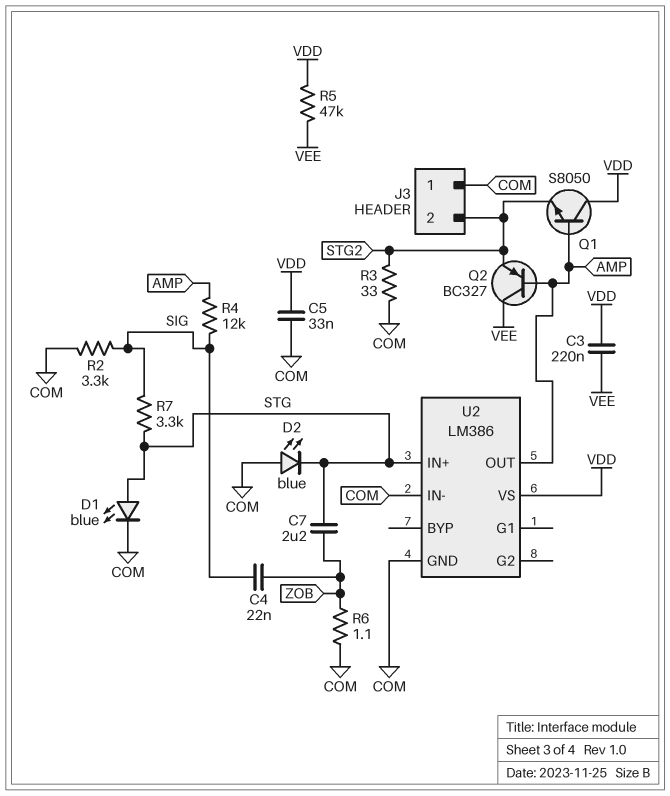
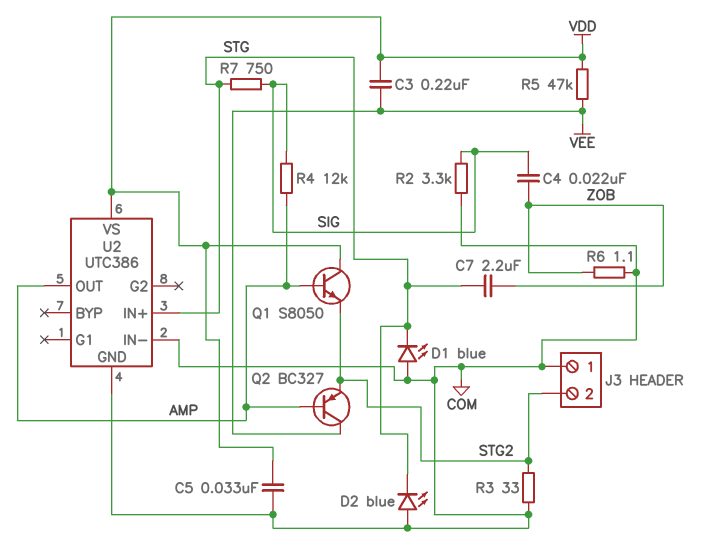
D1: LED blue (A STG, K COM) -> LED blue (A COM, K STG)
R7: 3.3k (SIG, STG) -> 750 (SIG, STG)
U2: LM386 -> UTC386

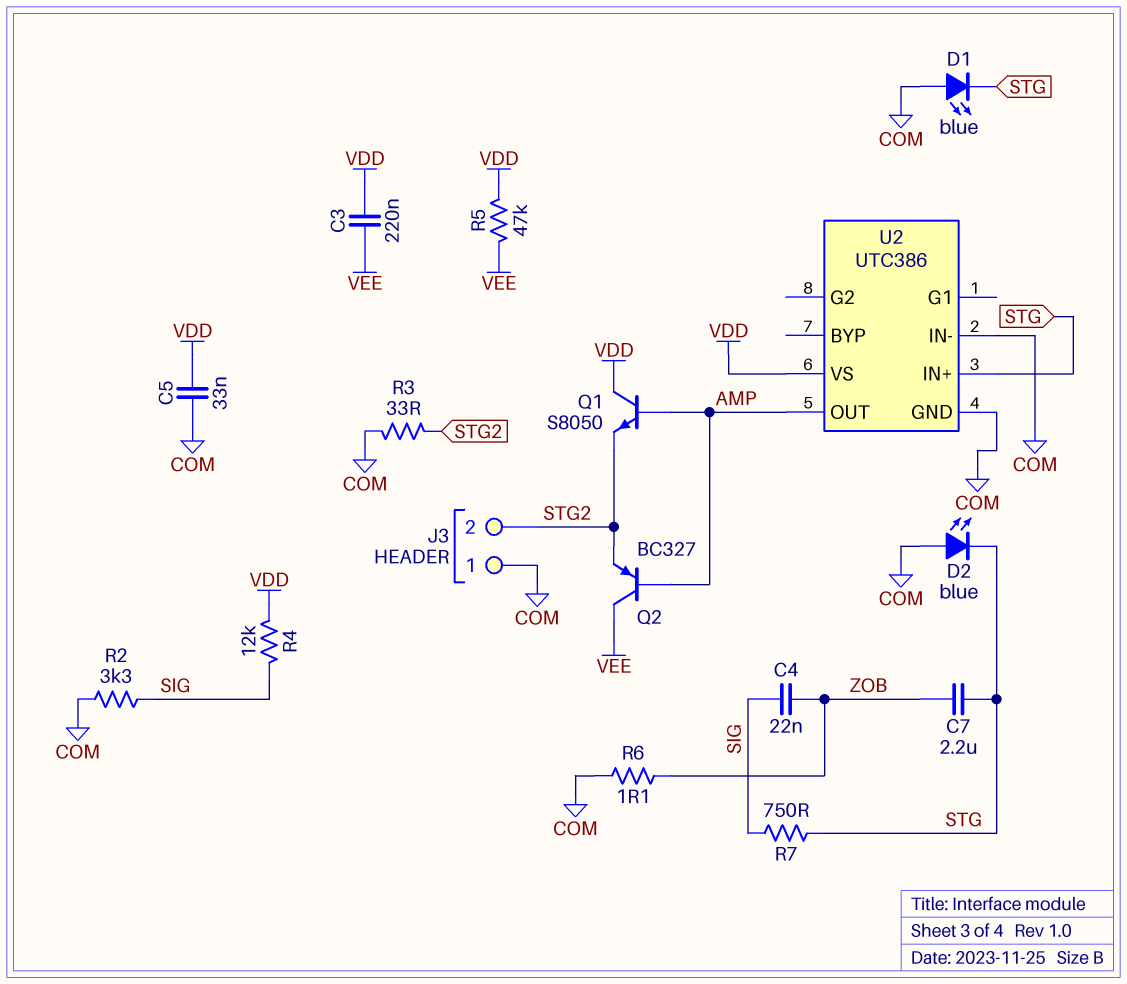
R4: 12k (AMP, SIG) -> 12k (SIG, VDD)

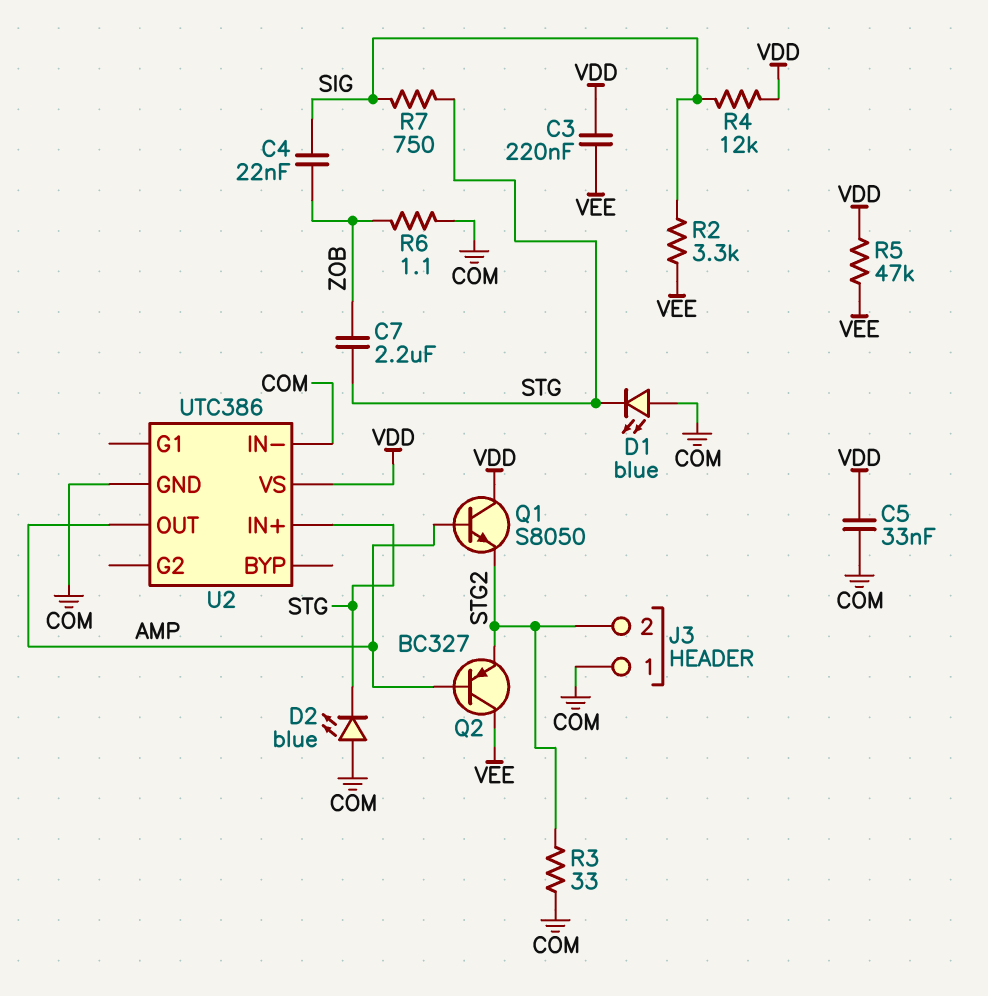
R2: 3.3k (COM, SIG) -> 3.3k (SIG, VEE)

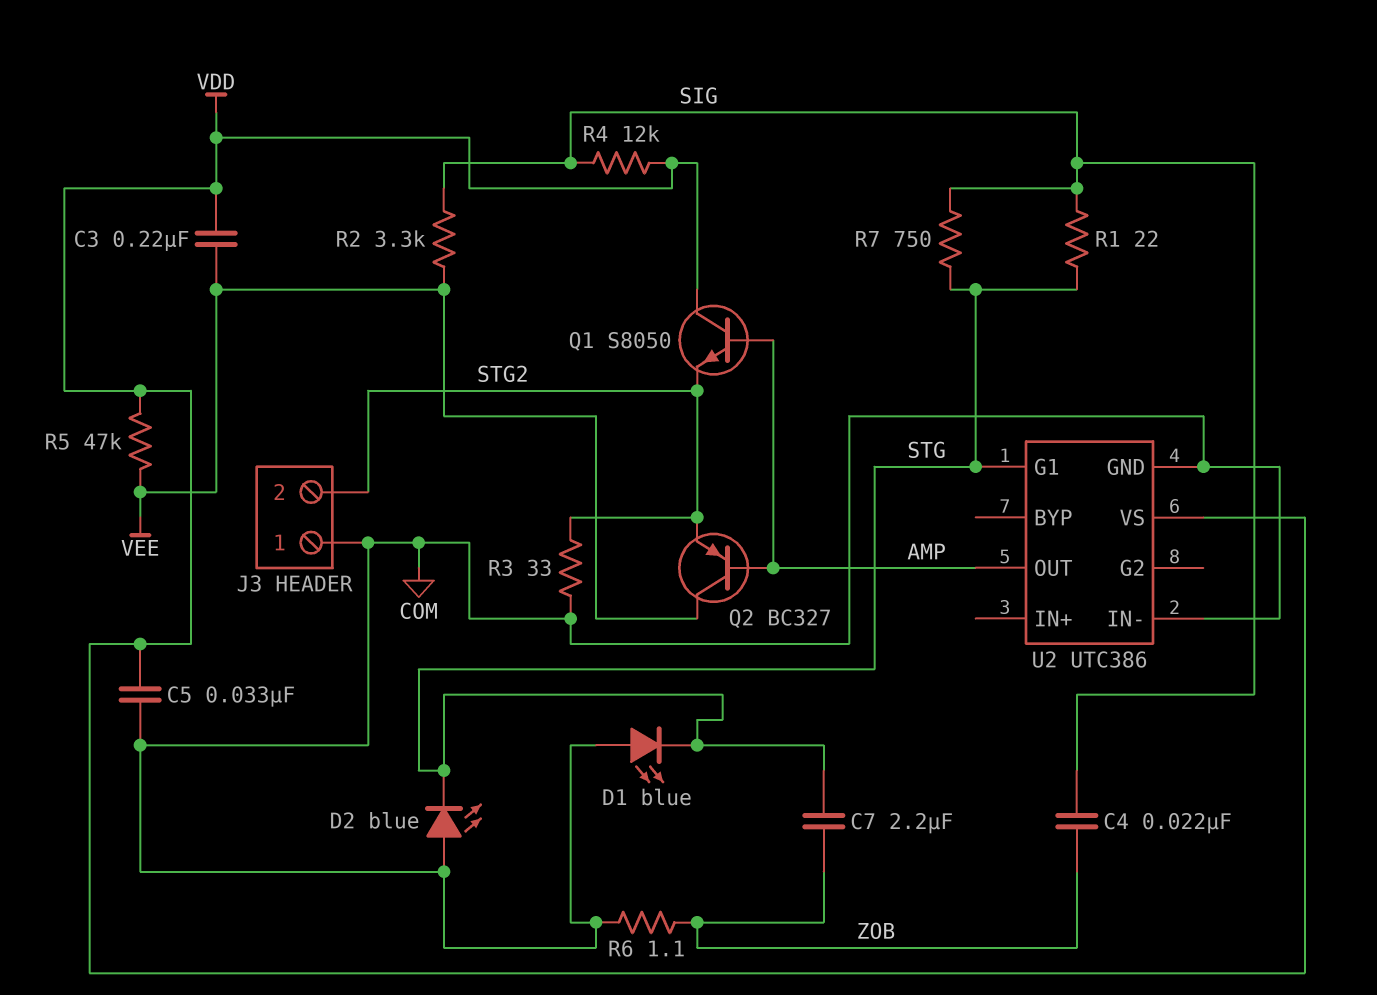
R1: none -> 22 (SIG, STG)
U2 pin G1: none -> STG
U2 pin IN+: STG -> none

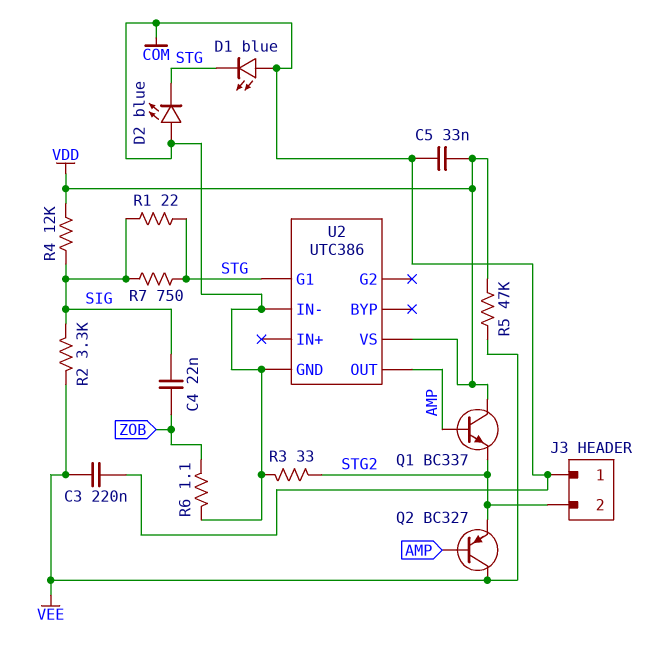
C3: 220nF (VDD, VEE) -> 220nF (COM, VEE)
C7: 2.2uF (STG, ZOB) -> none
Q1: NPN S8050 (B AMP, C VDD, E STG2) -> NPN BC337 (B AMP, C VDD, E STG2)

